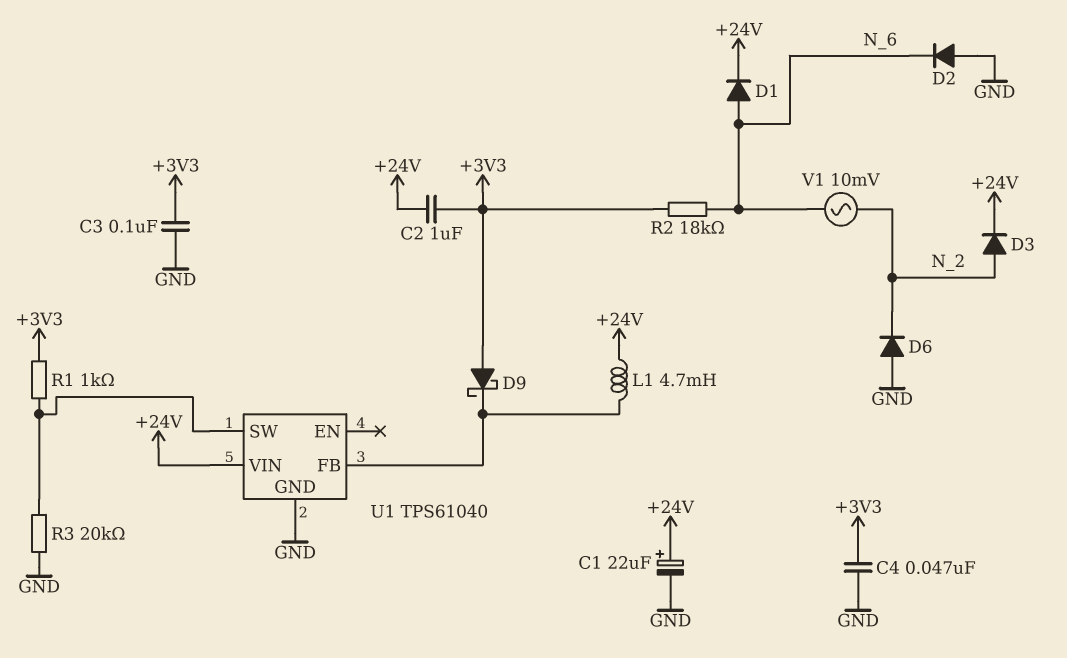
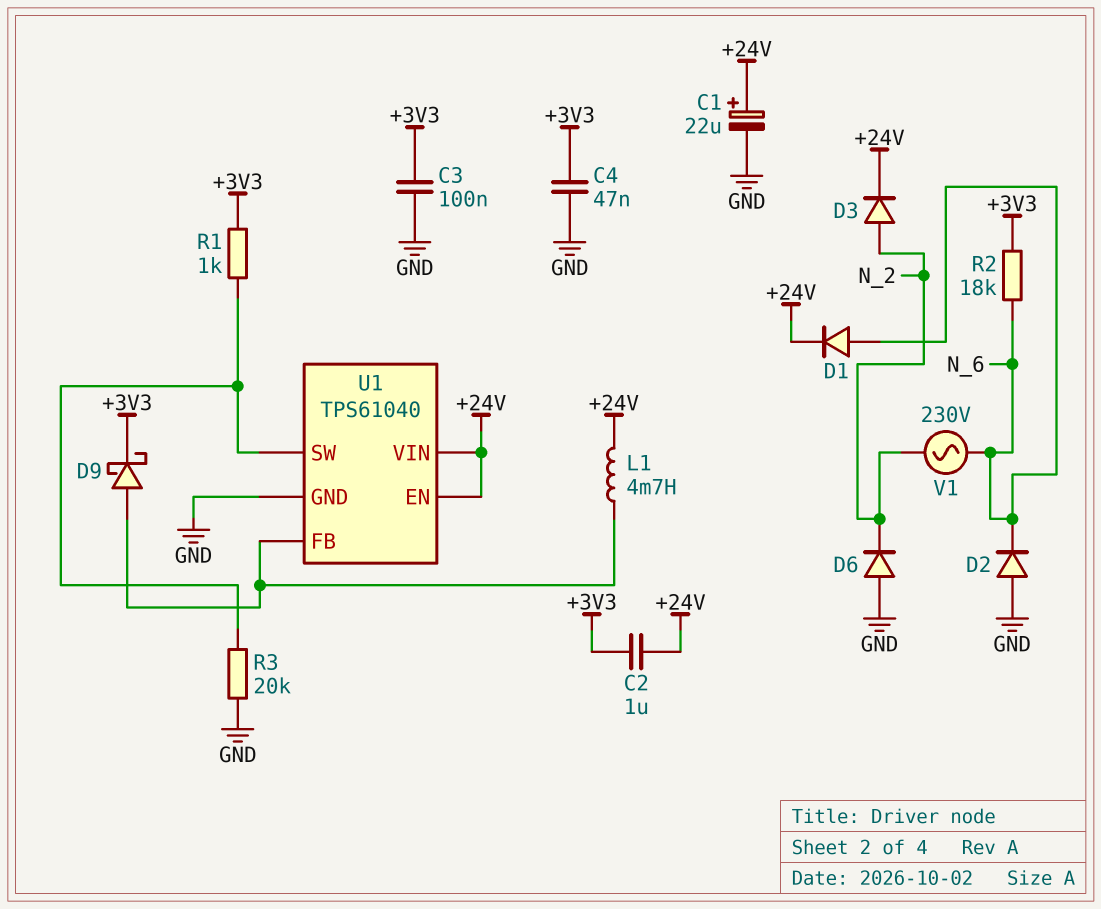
D9: schottky (A +3V3, K U1/FB) -> schottky (A U1/FB, K +3V3)
U1 pin EN: none -> +24V
V1: AC 10mV (N_2, N_6) -> AC 230V (N_2, N_6)

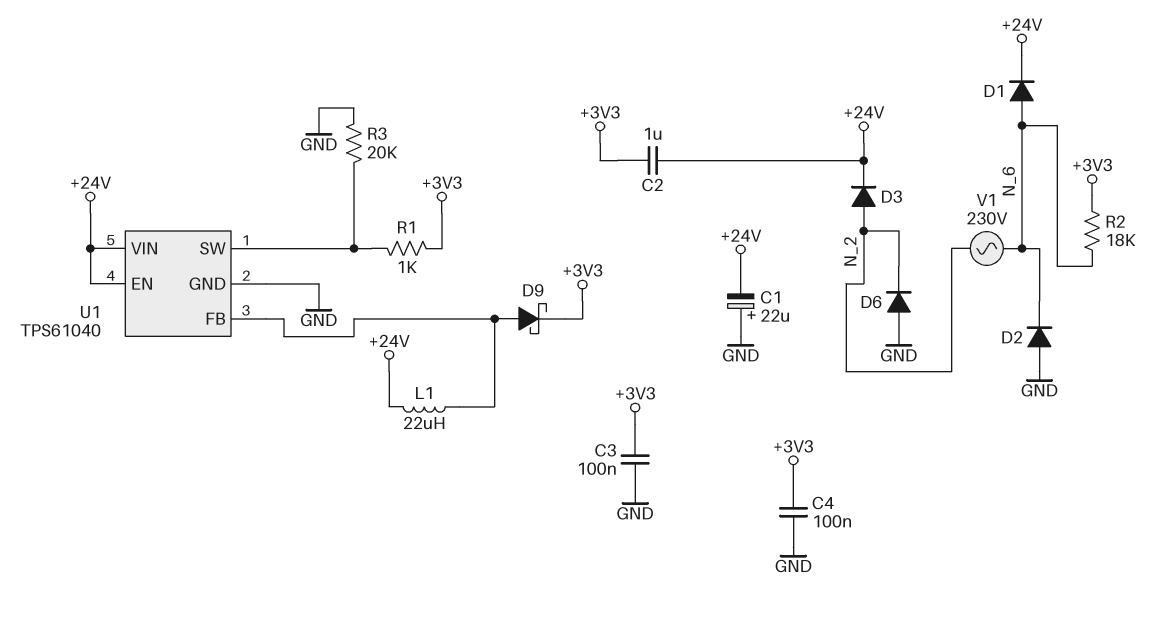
C1: 22uF (plus +24V, minus GND) -> 22uF (plus GND, minus +24V)
C4: 47nF (+3V3, GND) -> 100nF (+3V3, GND)
L1: 4.7mH (+24V, U1/FB) -> 22uH (+24V, U1/FB)

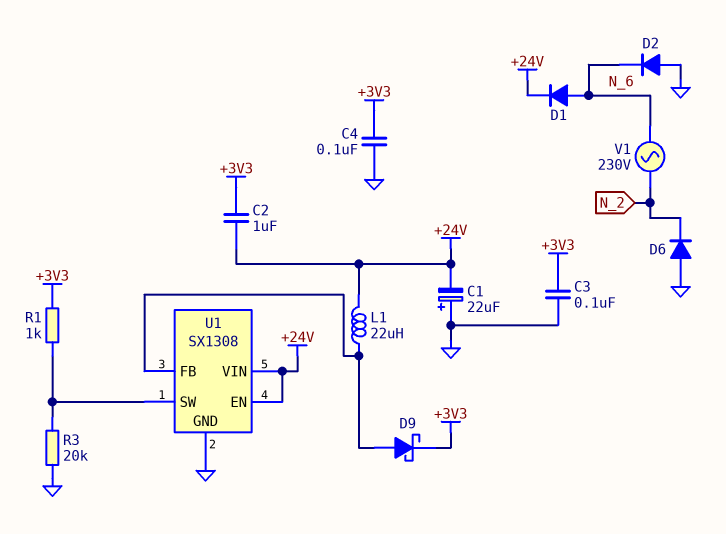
D3: diode (A N_2, K +24V) -> none
R2: 18k (+3V3, N_6) -> none
U1: TPS61040 -> SX1308

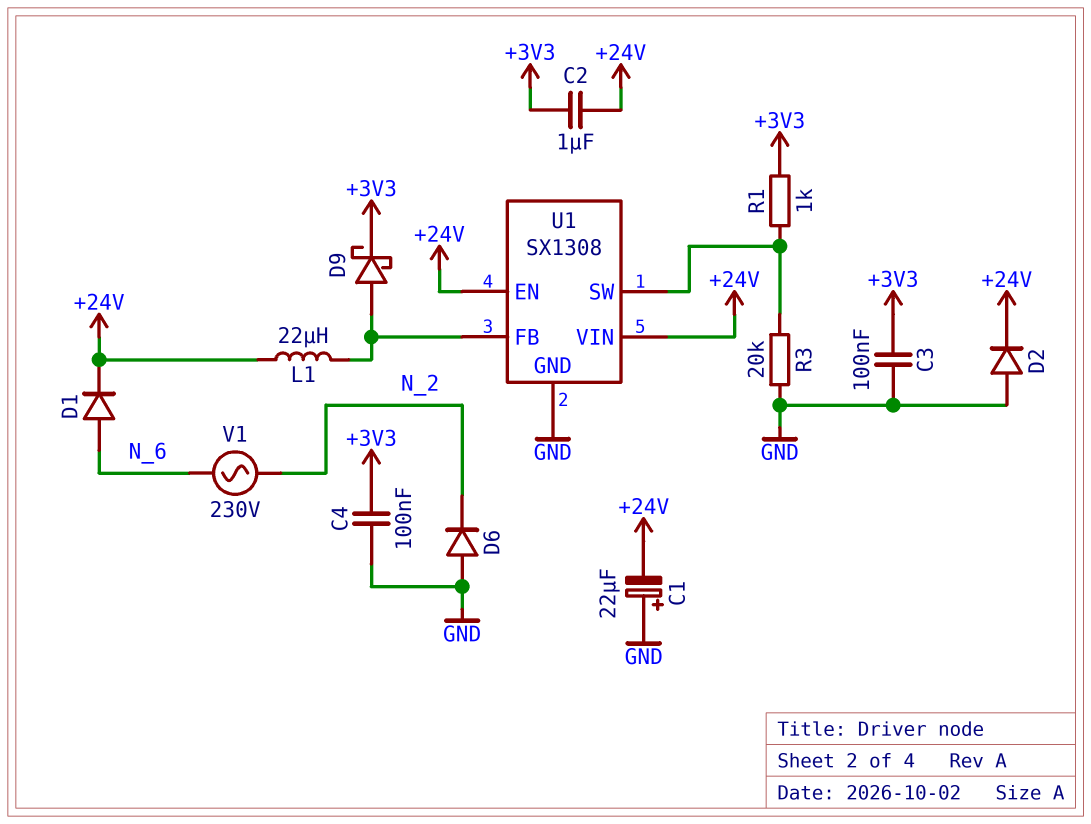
D2: diode (A GND, K N_6) -> diode (A GND, K +24V)

